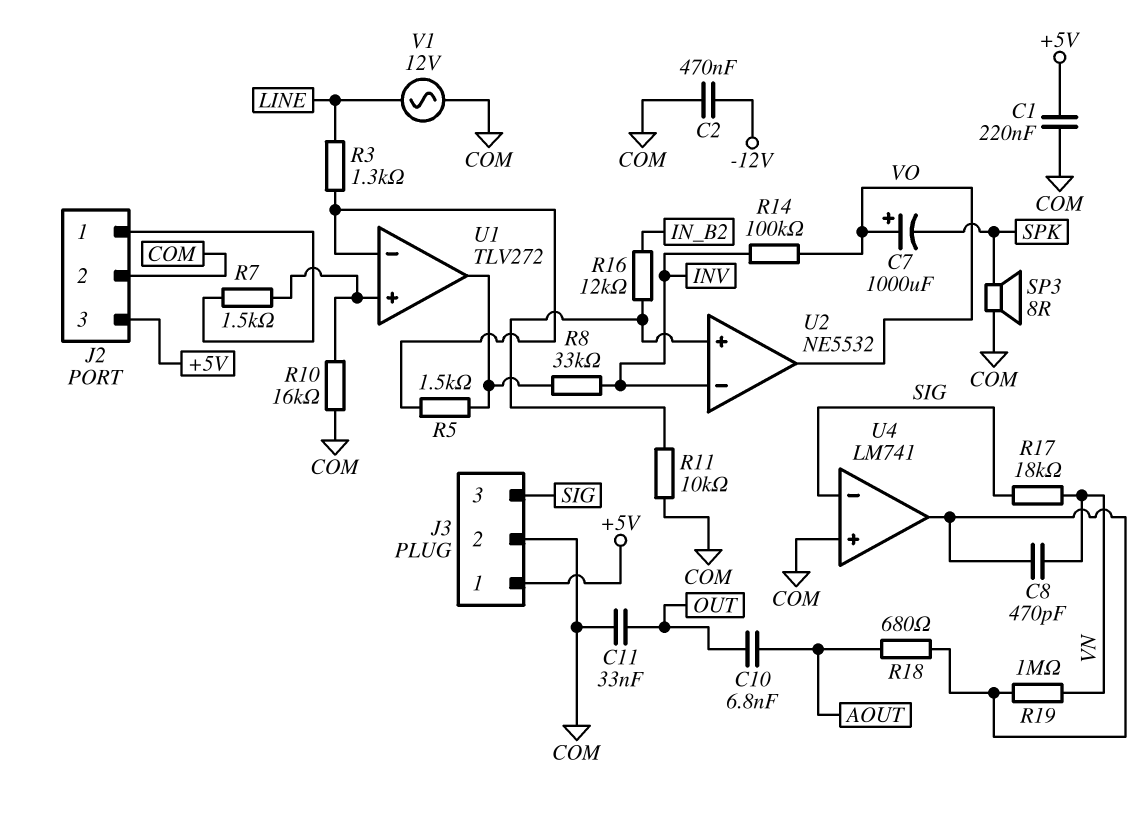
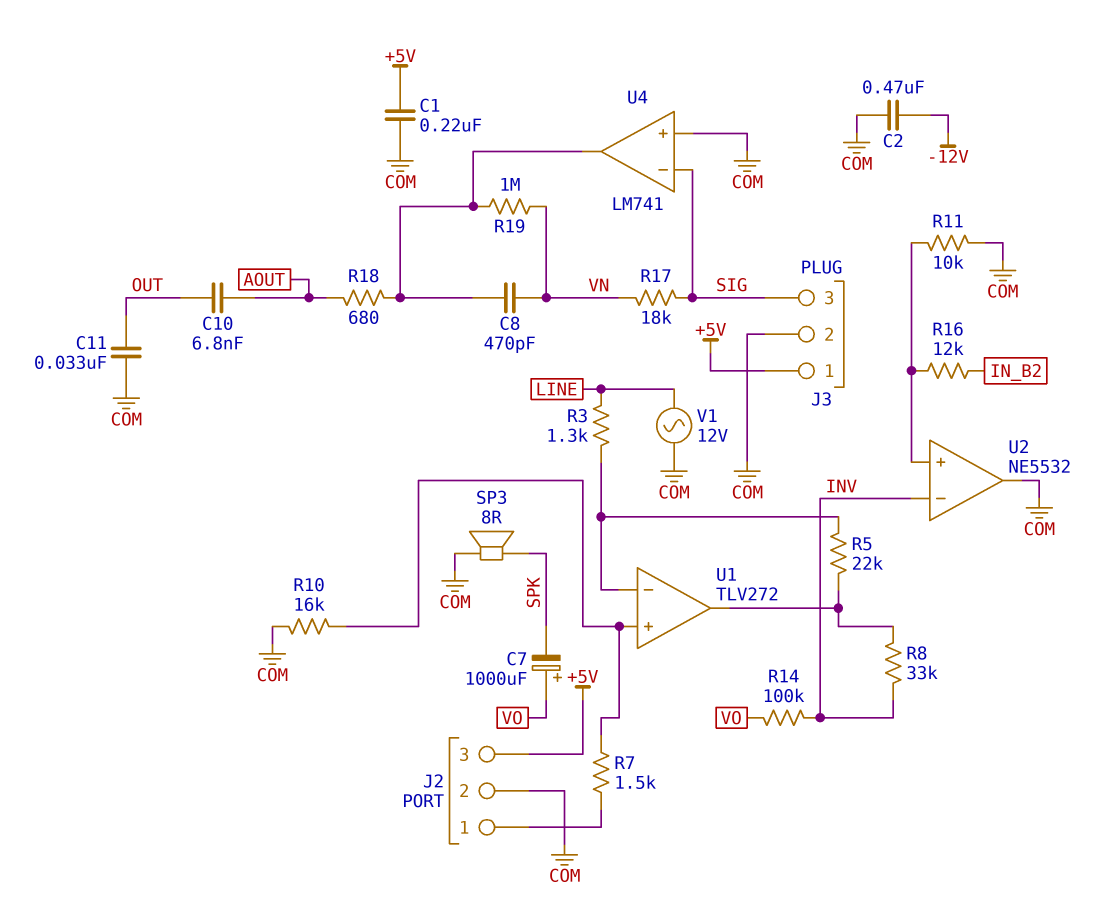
R5: 1.5k (U1/in-, U1/out) -> 22k (U1/in-, U1/out)
U2 pin out: VO -> COM

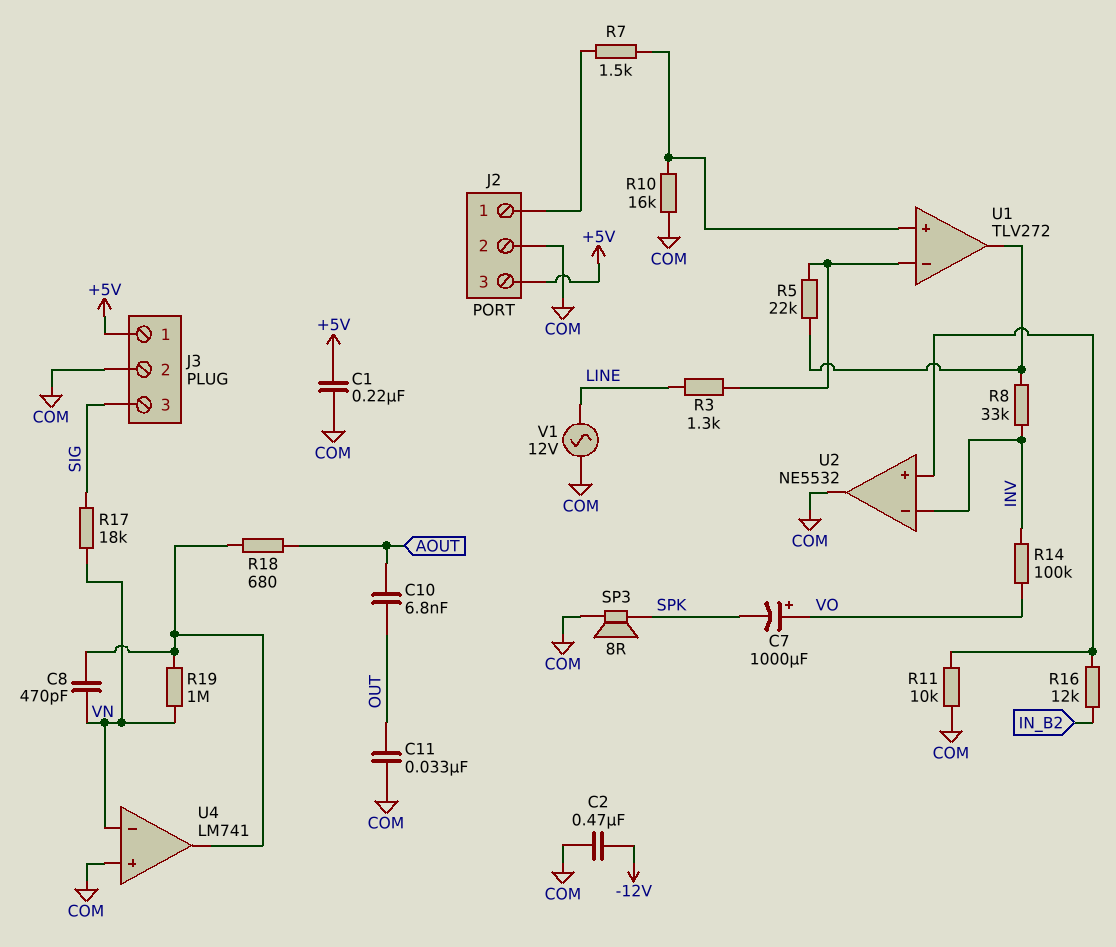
U4 pin in-: SIG -> VN

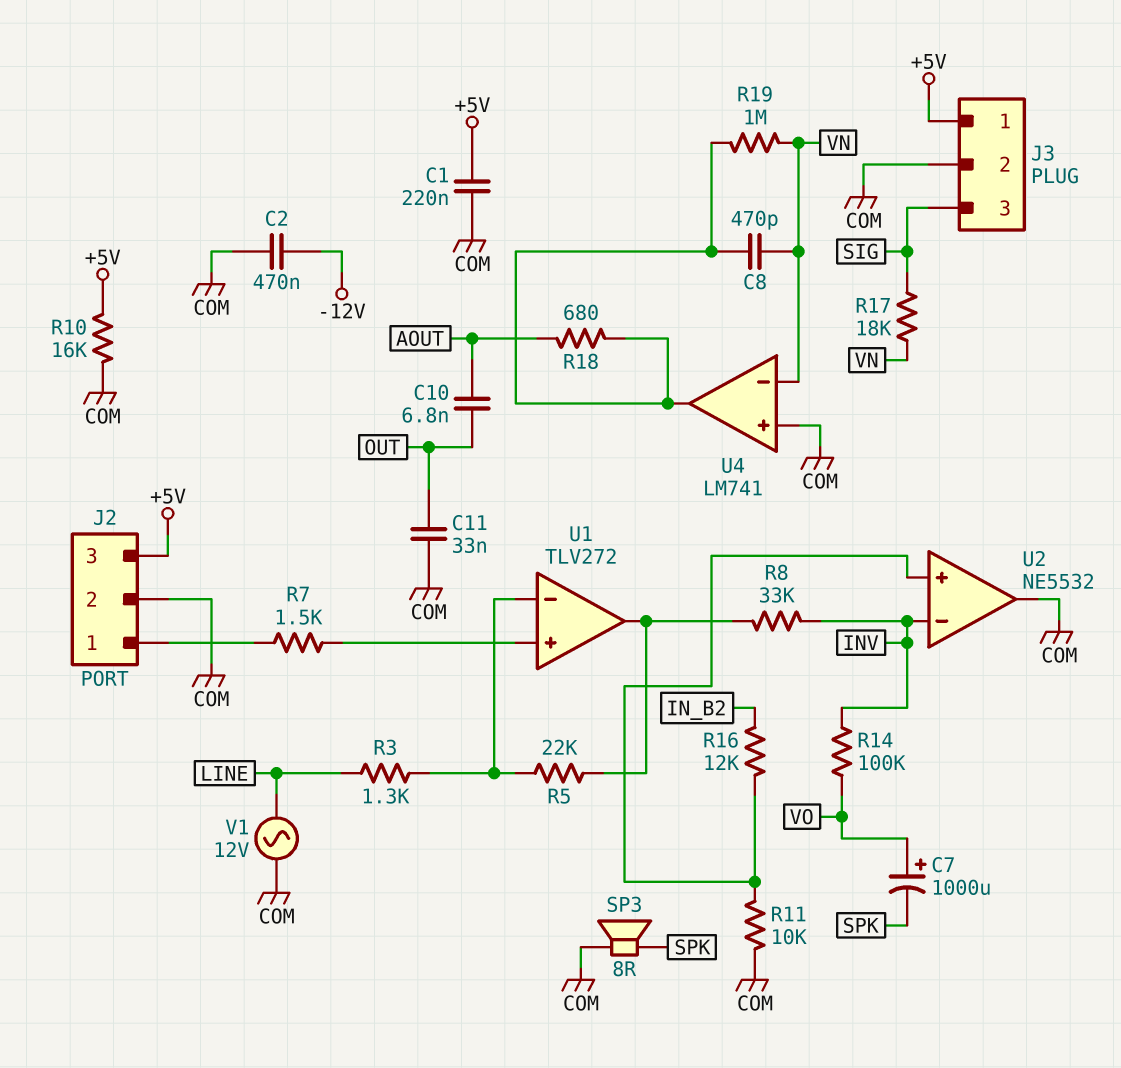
R10: 16k (COM, U1/in+) -> 16k (+5V, COM)

